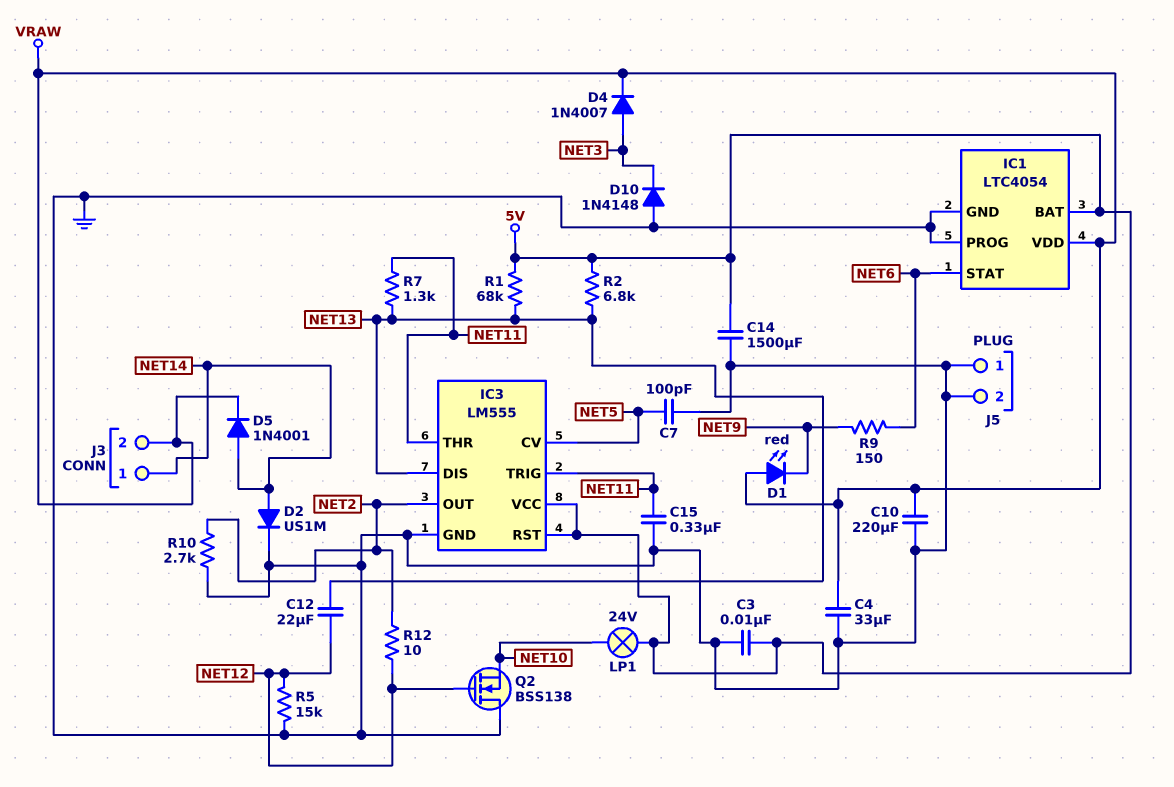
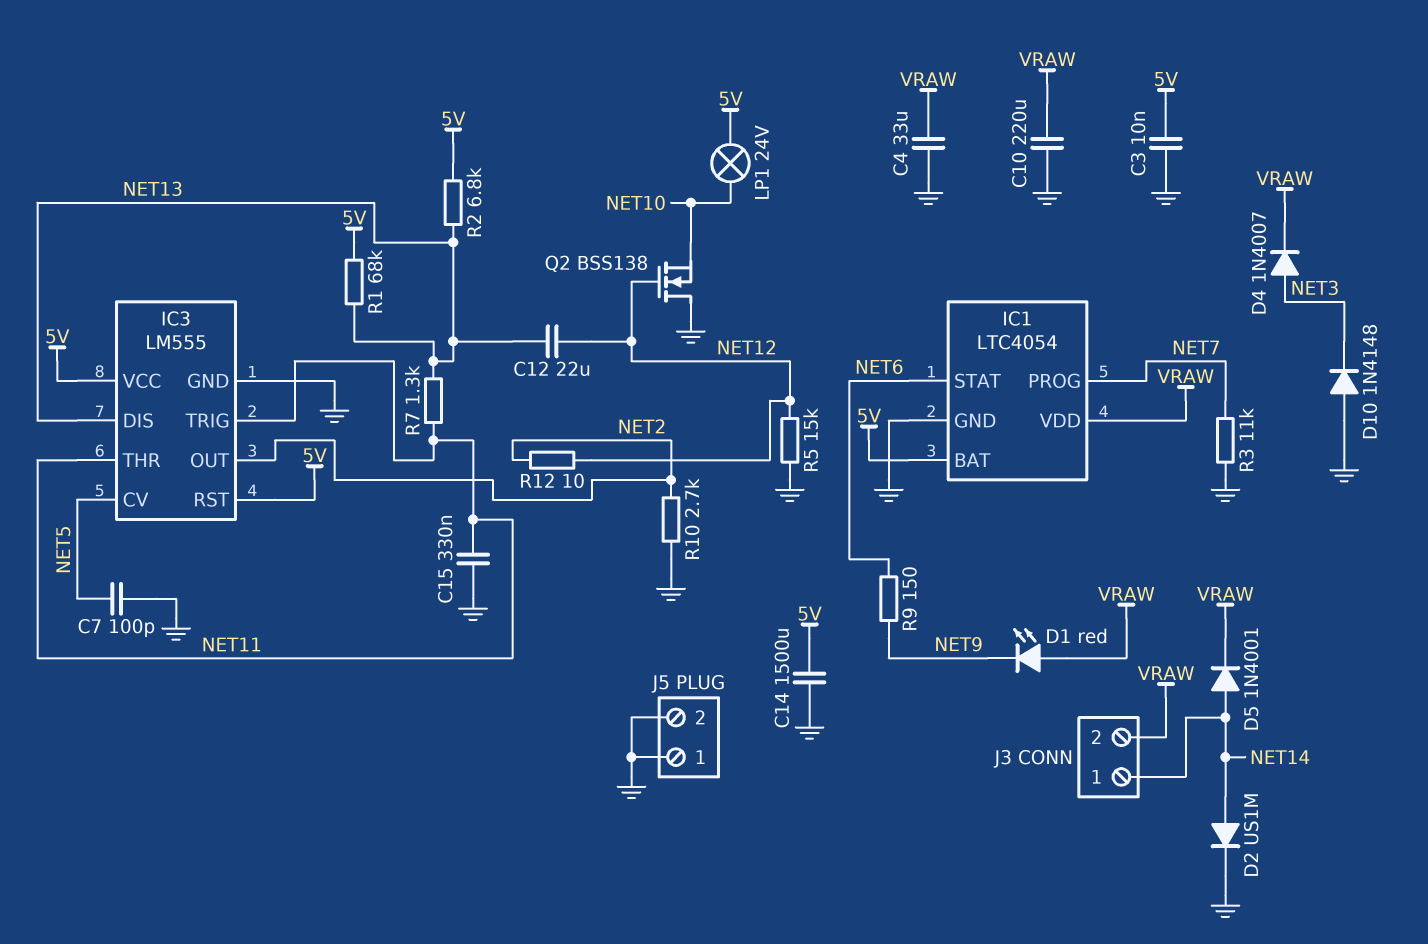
IC1 pin PROG: GND -> NET7
R3: none -> 11k (GND, NET7)

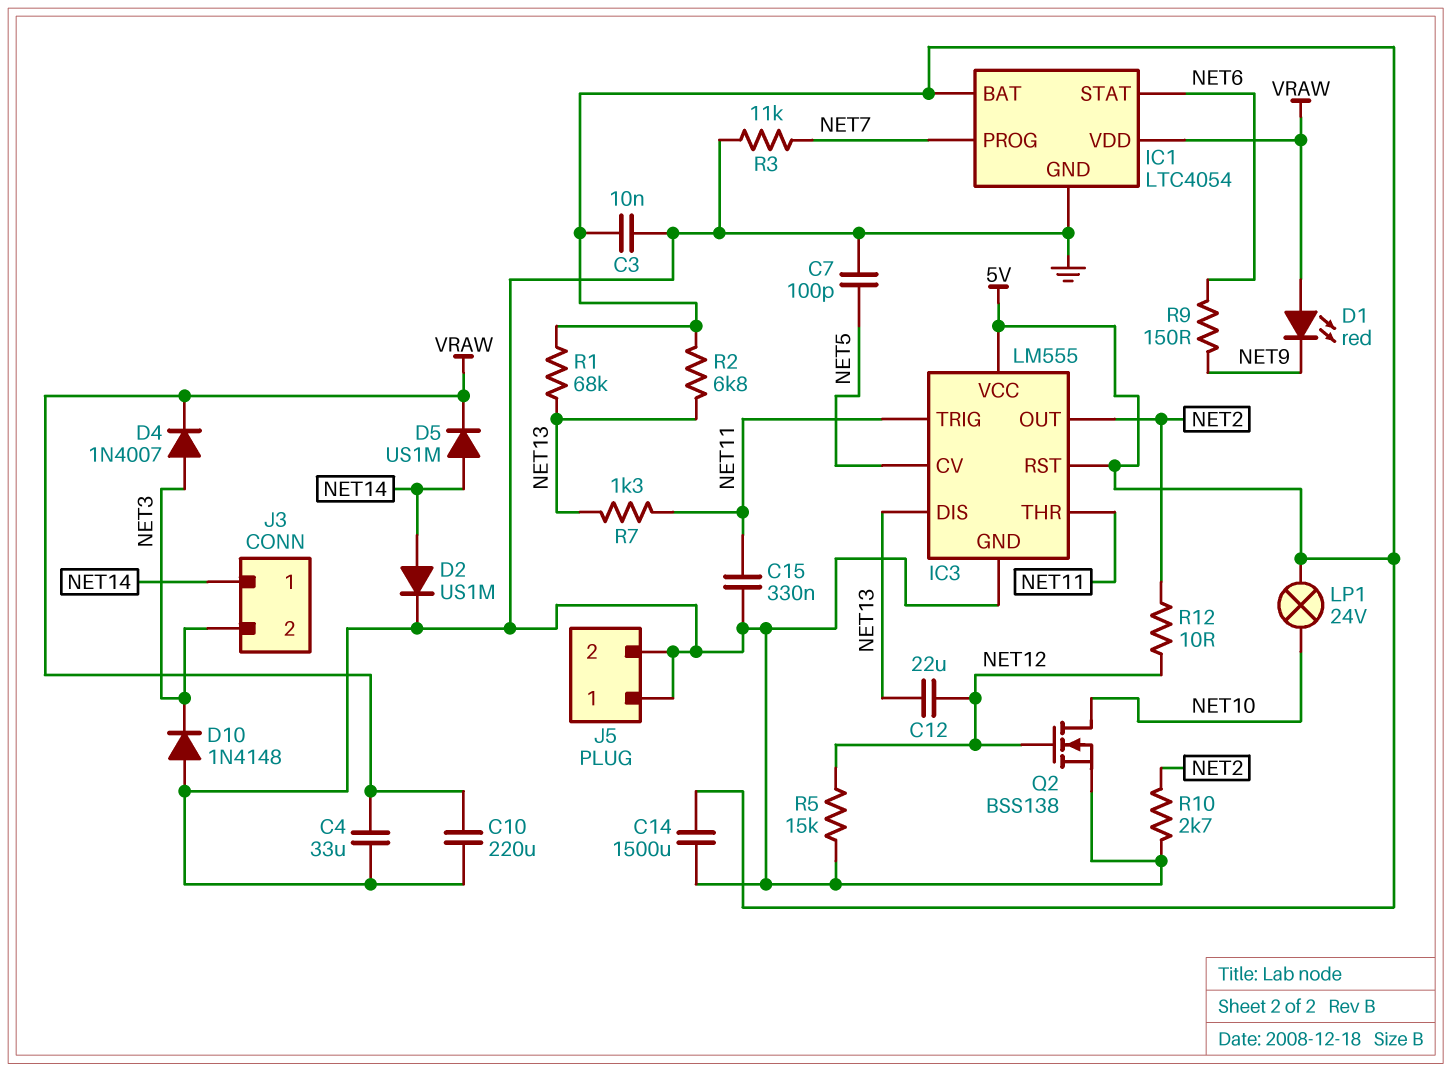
D5: diode 1N4001 (A NET14, K VRAW) -> diode US1M (A NET14, K VRAW)
J3 pin 2: VRAW -> NET3
Q2: NMOS BSS138 (G NET12, D GND, S NET10) -> NMOS BSS138 (G NET12, D NET10, S GND)

